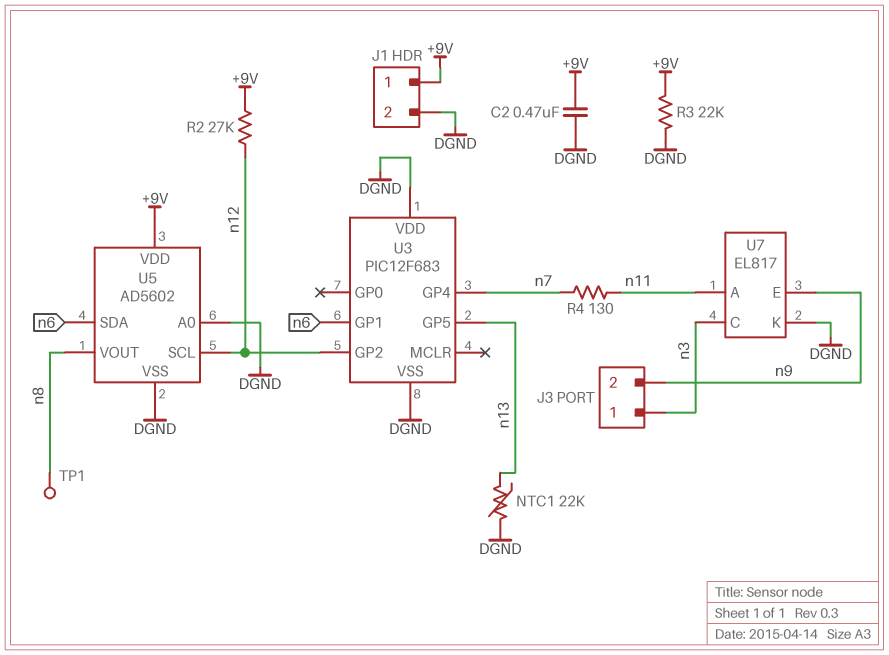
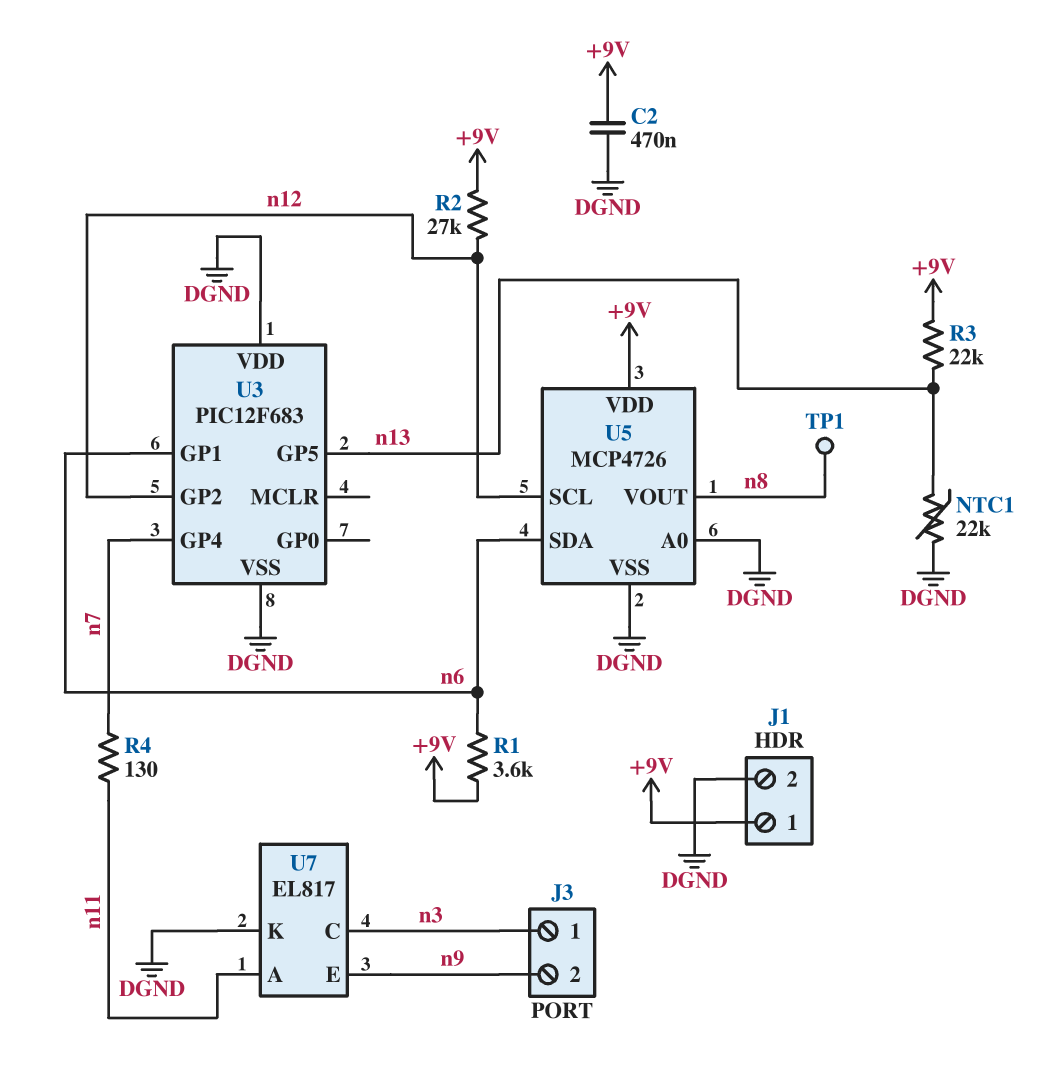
R1: none -> 3.6k (+9V, n6)
R3: 22k (+9V, DGND) -> 22k (+9V, n13)
U5: AD5602 -> MCP4726

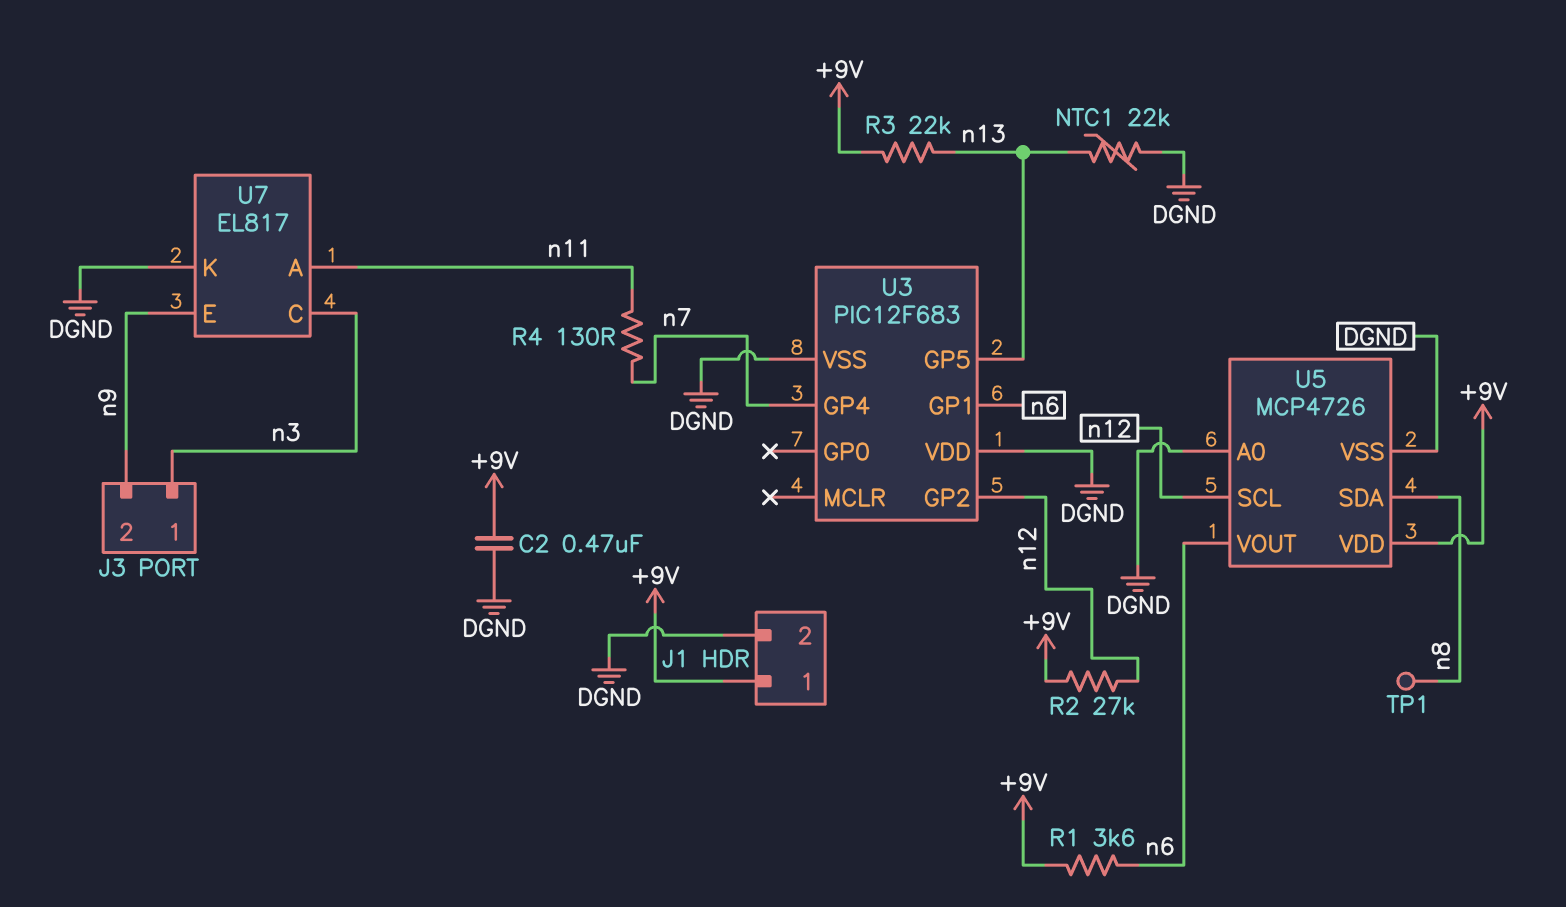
U5 pin SDA: n6 -> n8
U5 pin VOUT: n8 -> n6

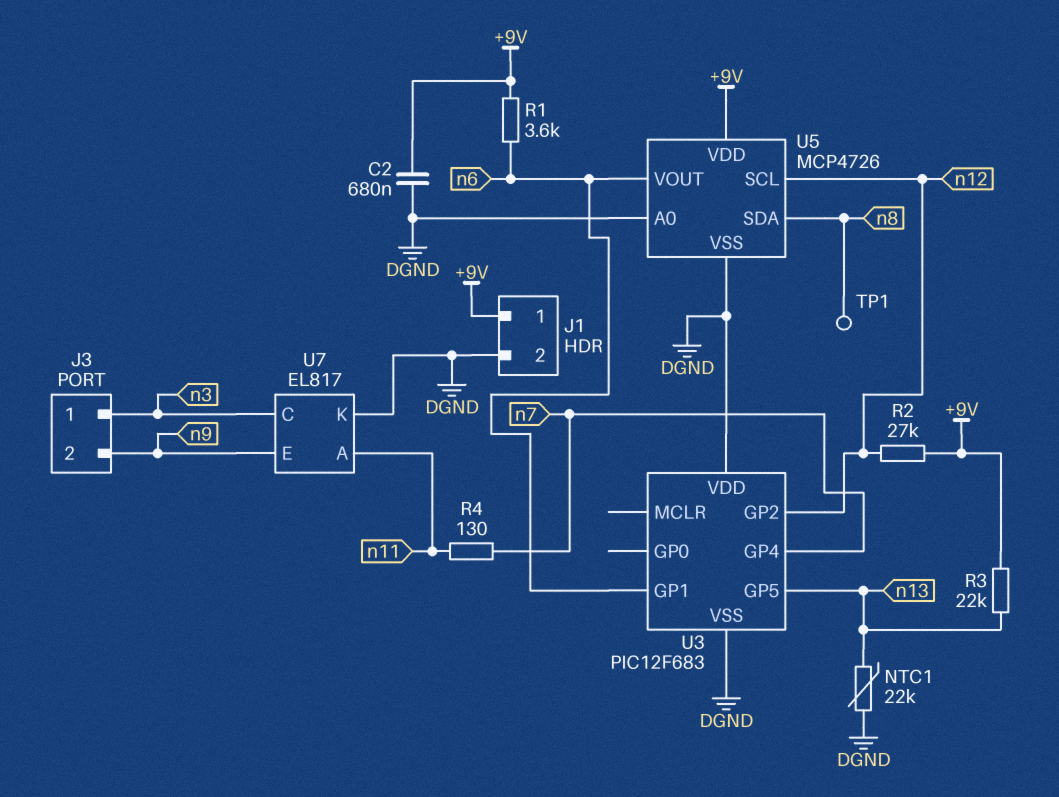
C2: 470nF (+9V, DGND) -> 680nF (+9V, DGND)

